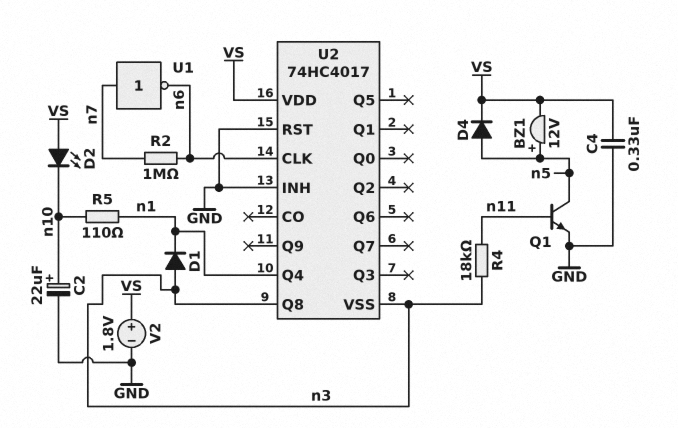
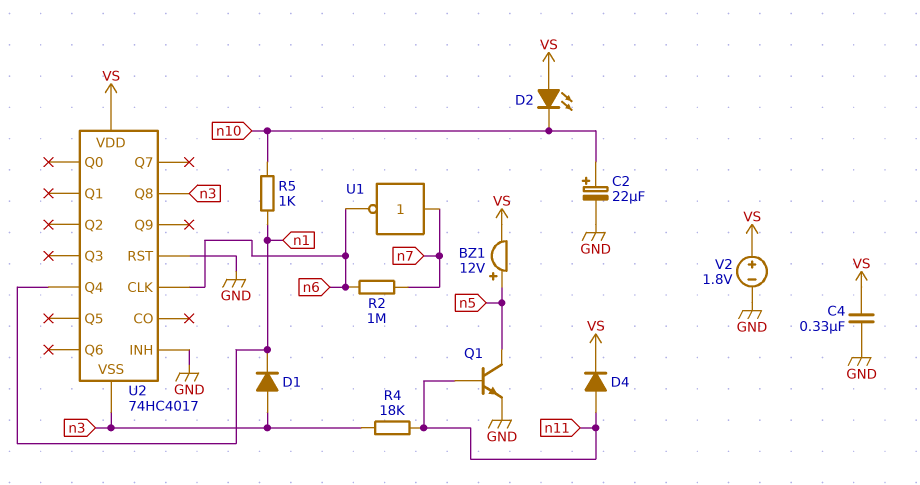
D4: diode (A n5, K VS) -> diode (A n11, K VS)
R5: 110 (n1, n10) -> 1k (n1, n10)

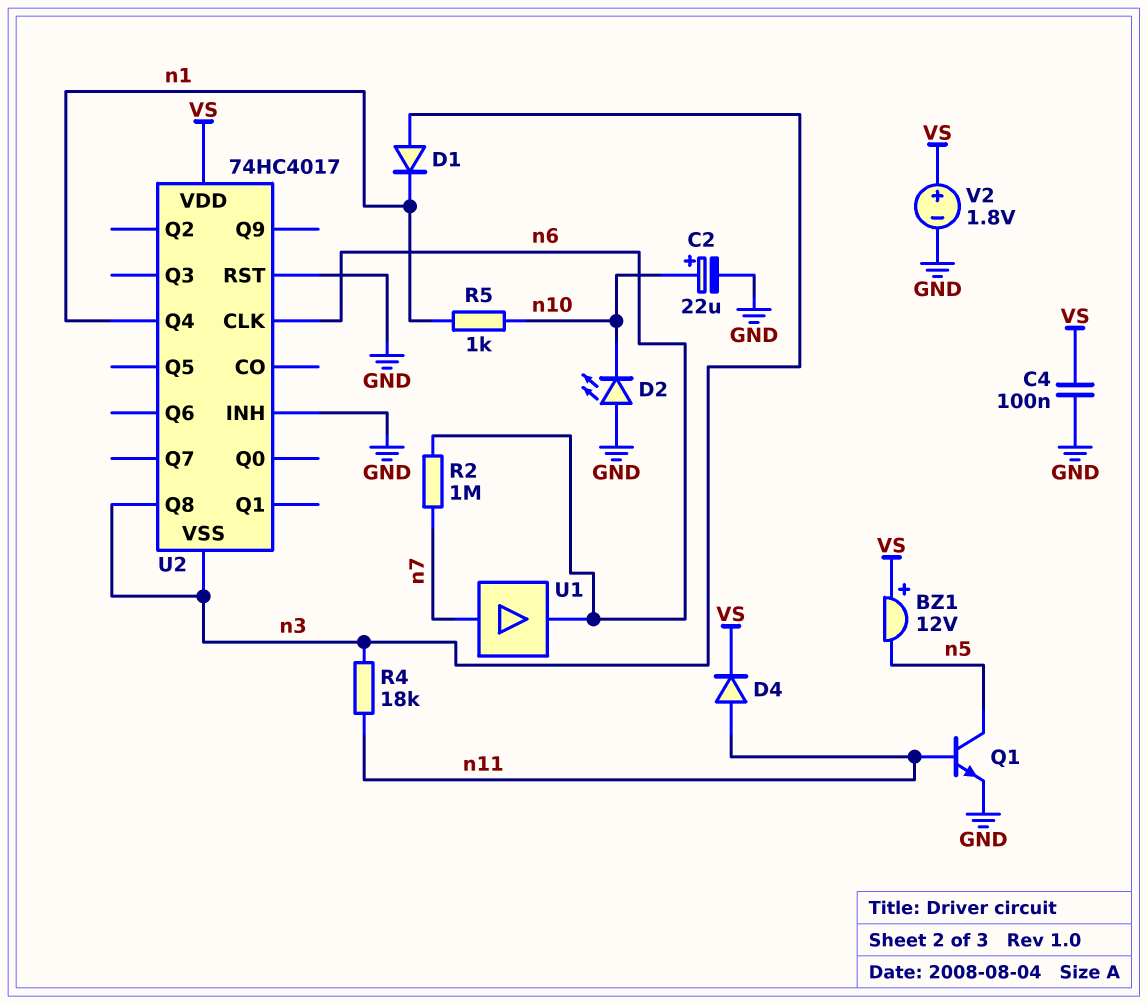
BZ1: buzzer 12V (plus n5, minus VS) -> buzzer 12V (plus VS, minus n5)
C4: 330nF (GND, VS) -> 100nF (GND, VS)
D2: LED (A VS, K n10) -> LED (A GND, K n10)
U1: NOT (in n7, out n6) -> buffer (in n7, out n6)

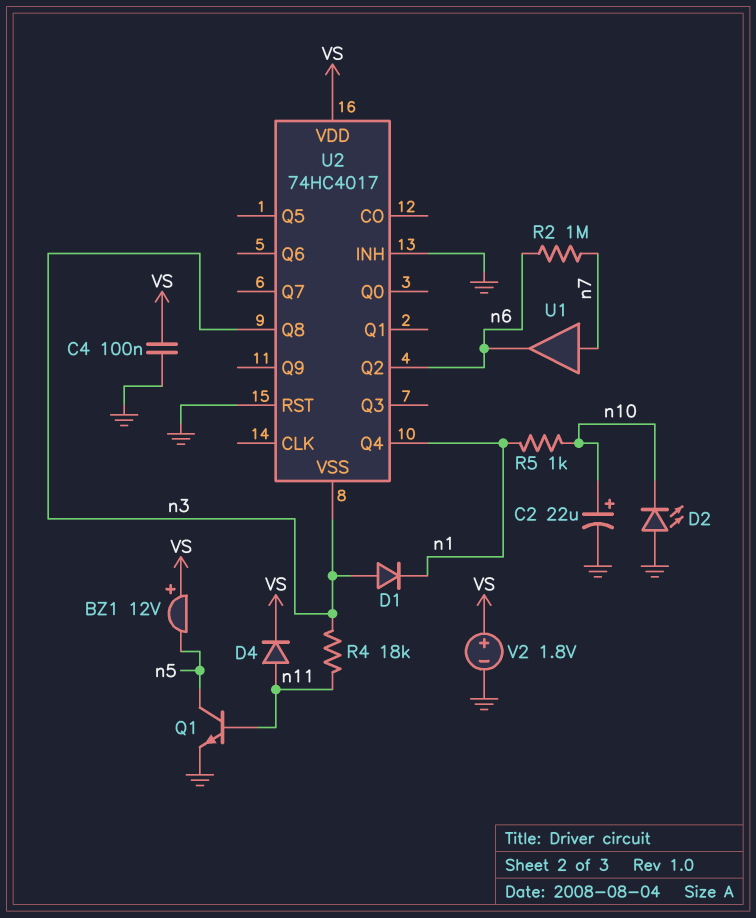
U2 pin CLK: n6 -> none
U2 pin Q2: none -> n6

